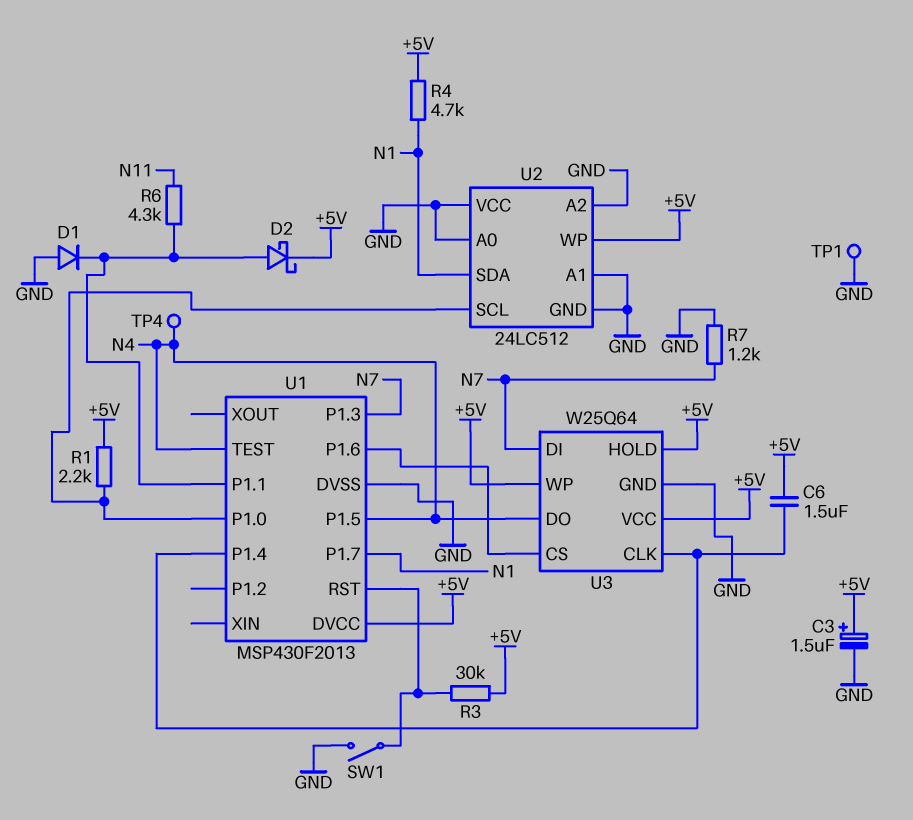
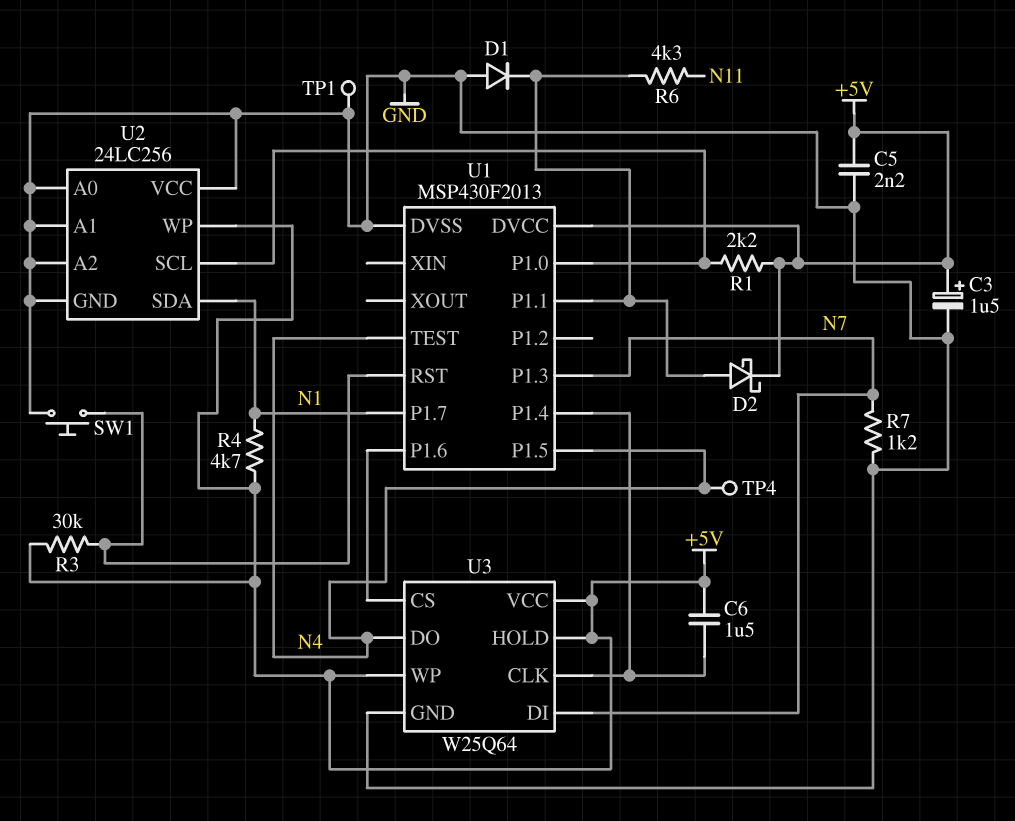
C5: none -> 2.2nF (+5V, GND)
SW1: switch (GND, U1/RST) -> button (GND, U1/RST)
U2: 24LC512 -> 24LC256

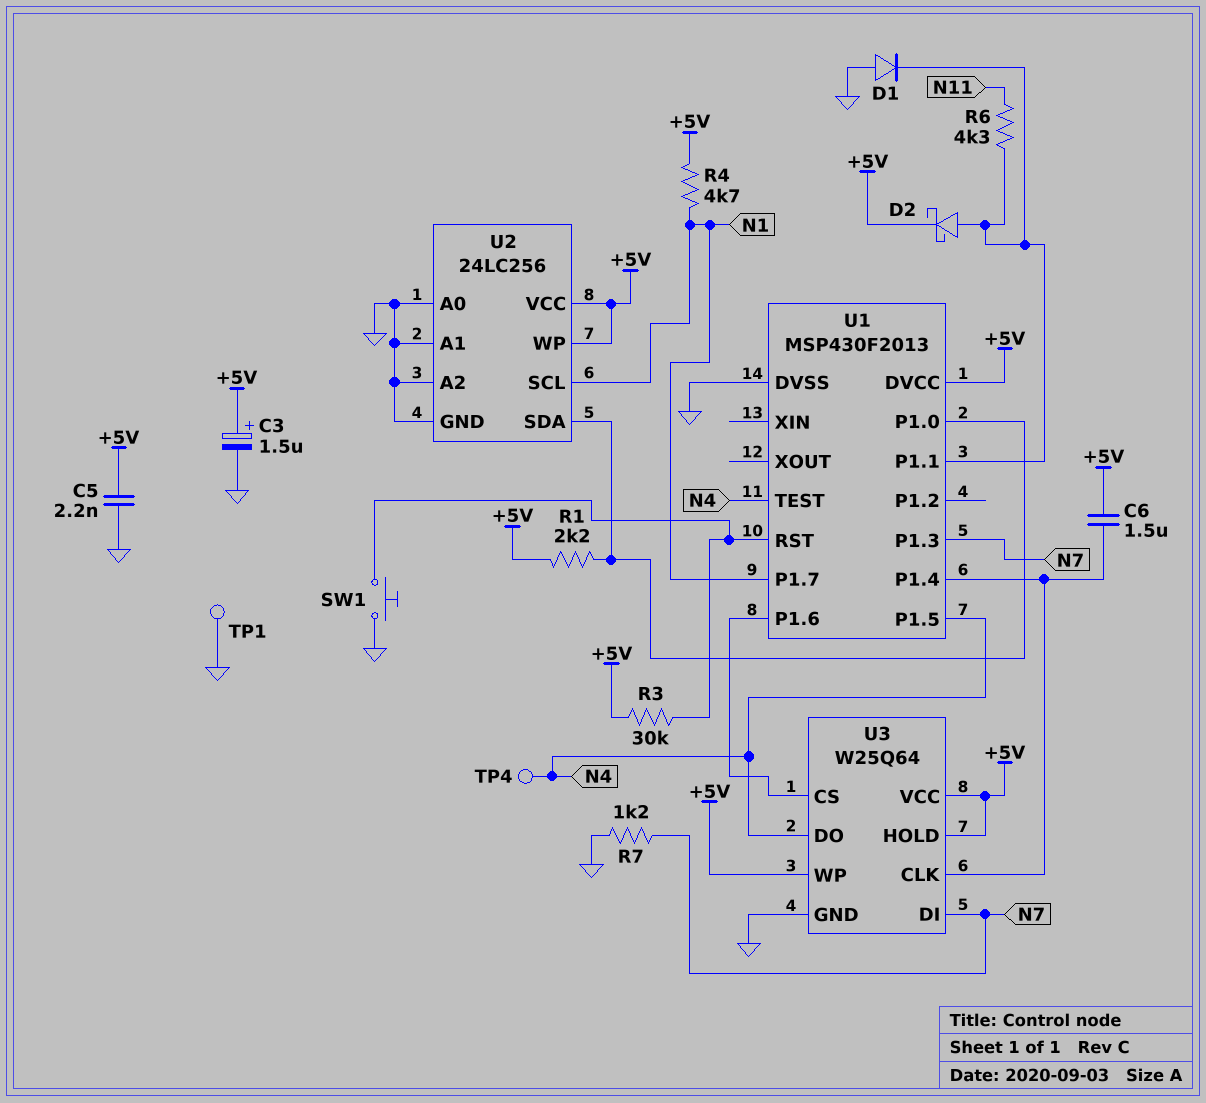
U2 pin SCL: U1/P1.0 -> N1
U2 pin SDA: N1 -> U1/P1.0
U2 pin VCC: GND -> +5V

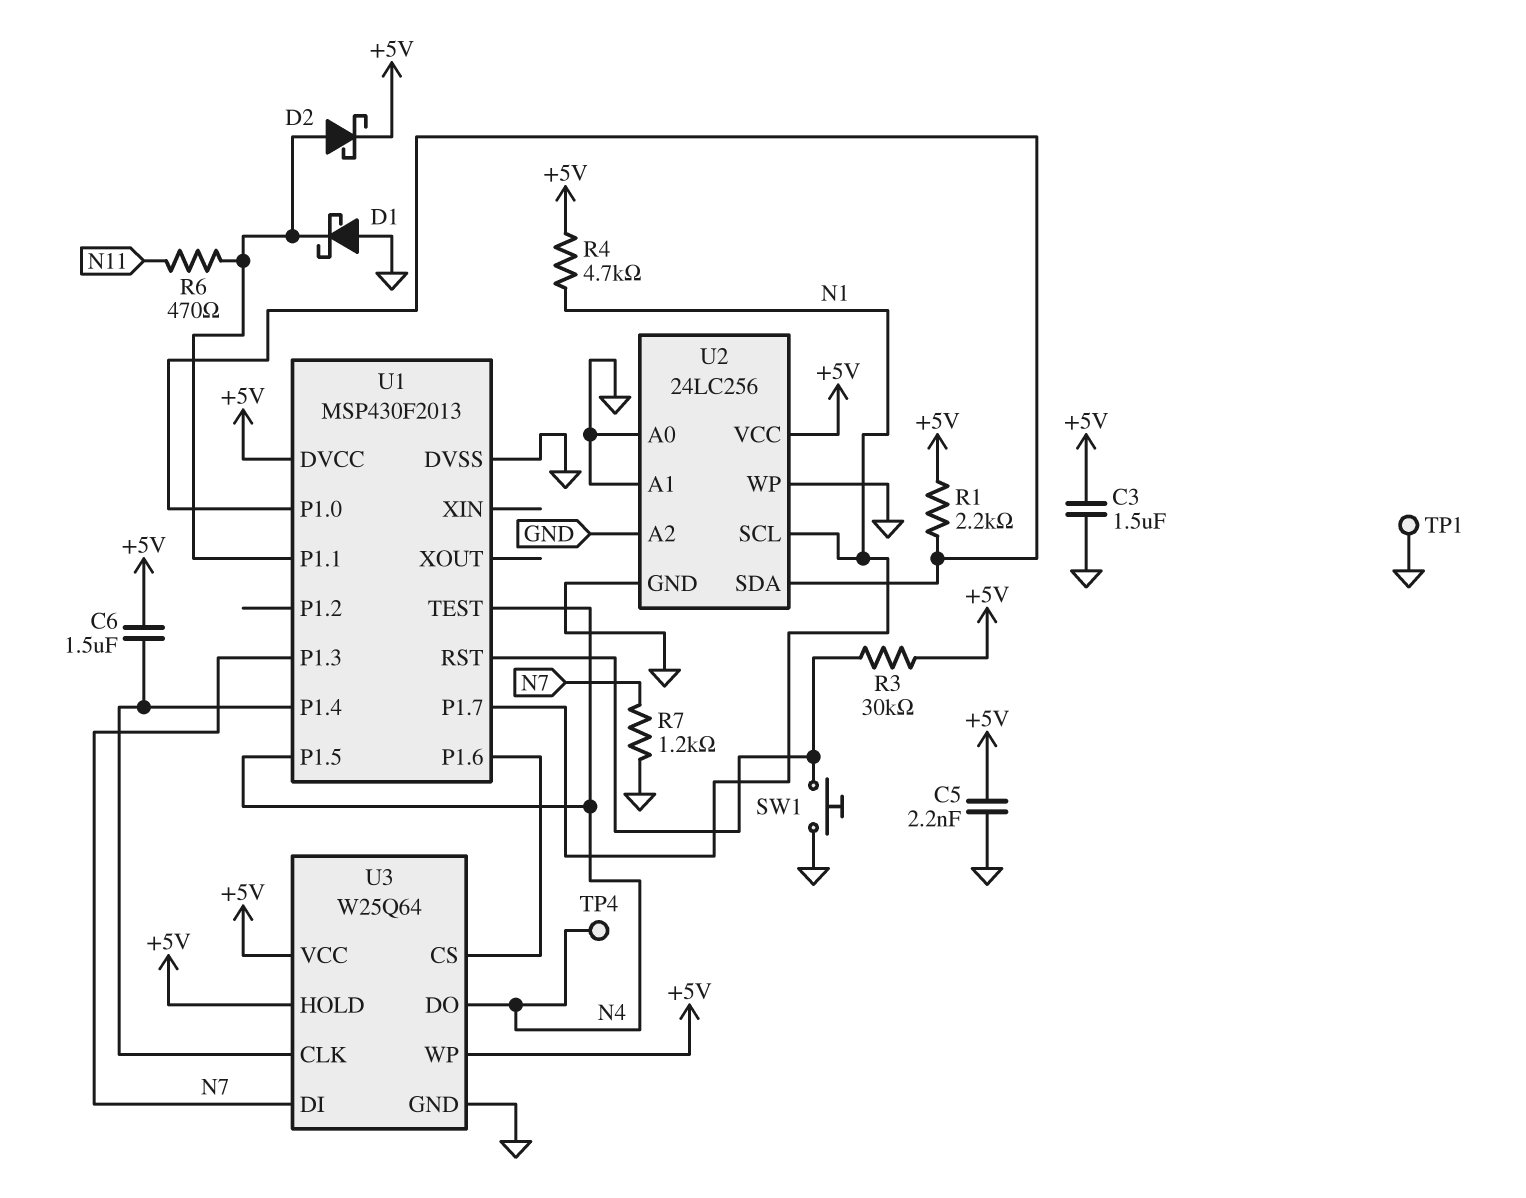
C3: 1.5uF (plus +5V, minus GND) -> 1.5uF (+5V, GND)
D1: diode (A GND, K U1/P1.1) -> schottky (A GND, K U1/P1.1)
R6: 4.3k (N11, U1/P1.1) -> 470 (N11, U1/P1.1)
U2 pin WP: +5V -> GND

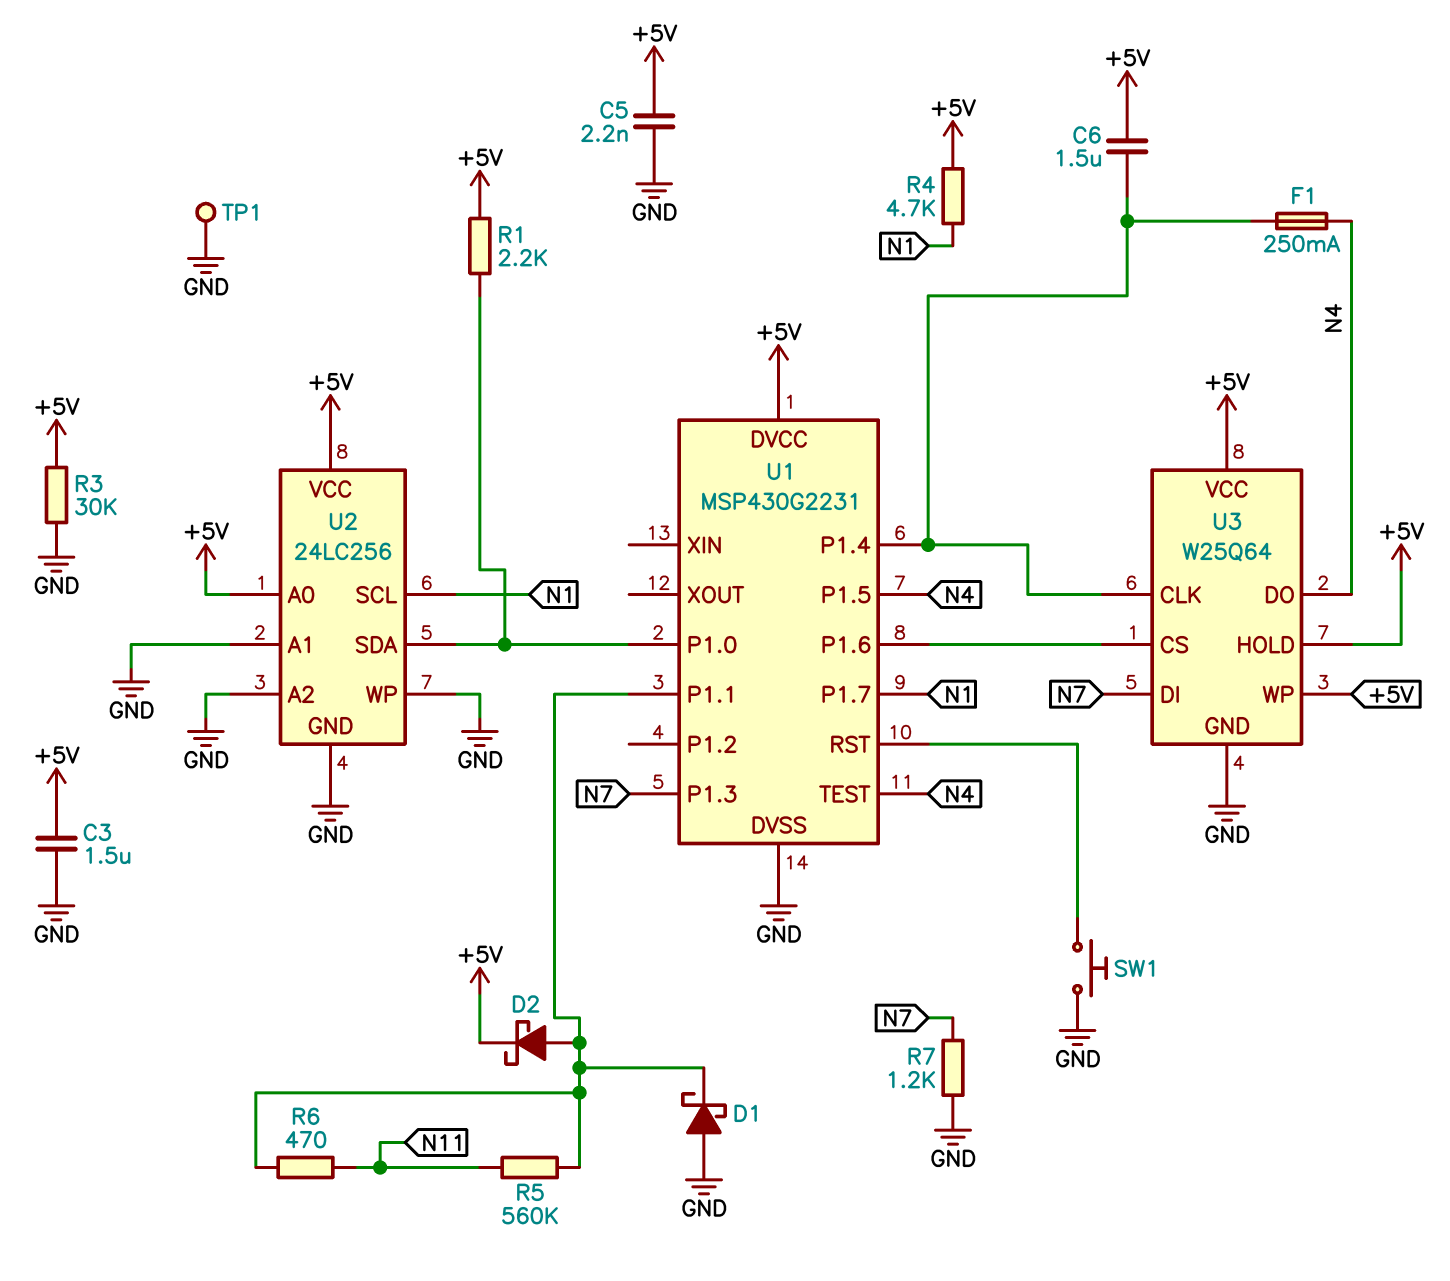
F1: none -> 250mA (N4, U1/P1.4)
R3: 30k (+5V, U1/RST) -> 30k (+5V, GND)
R5: none -> 560k (N11, U1/P1.1)
TP4: test point (N4) -> none
U1: MSP430F2013 -> MSP430G2231
U2 pin A0: GND -> +5V

